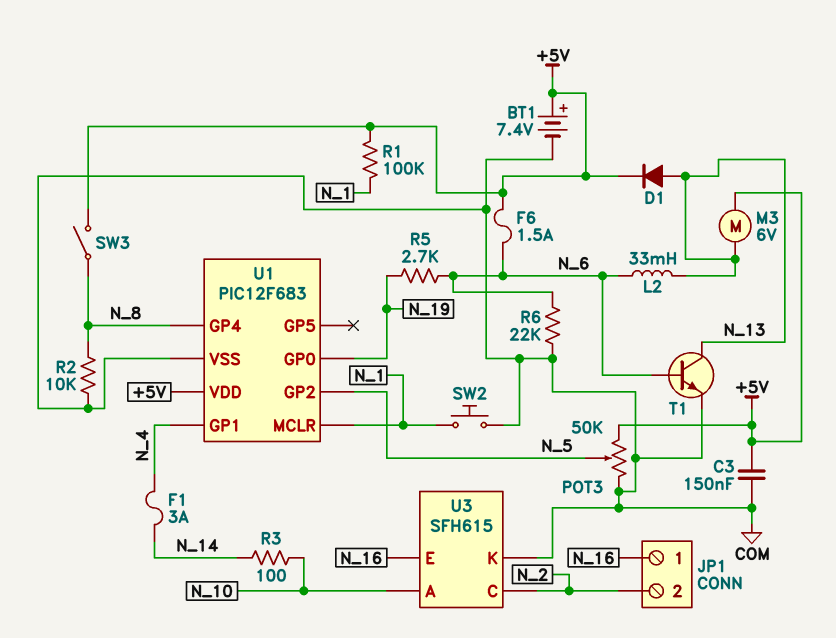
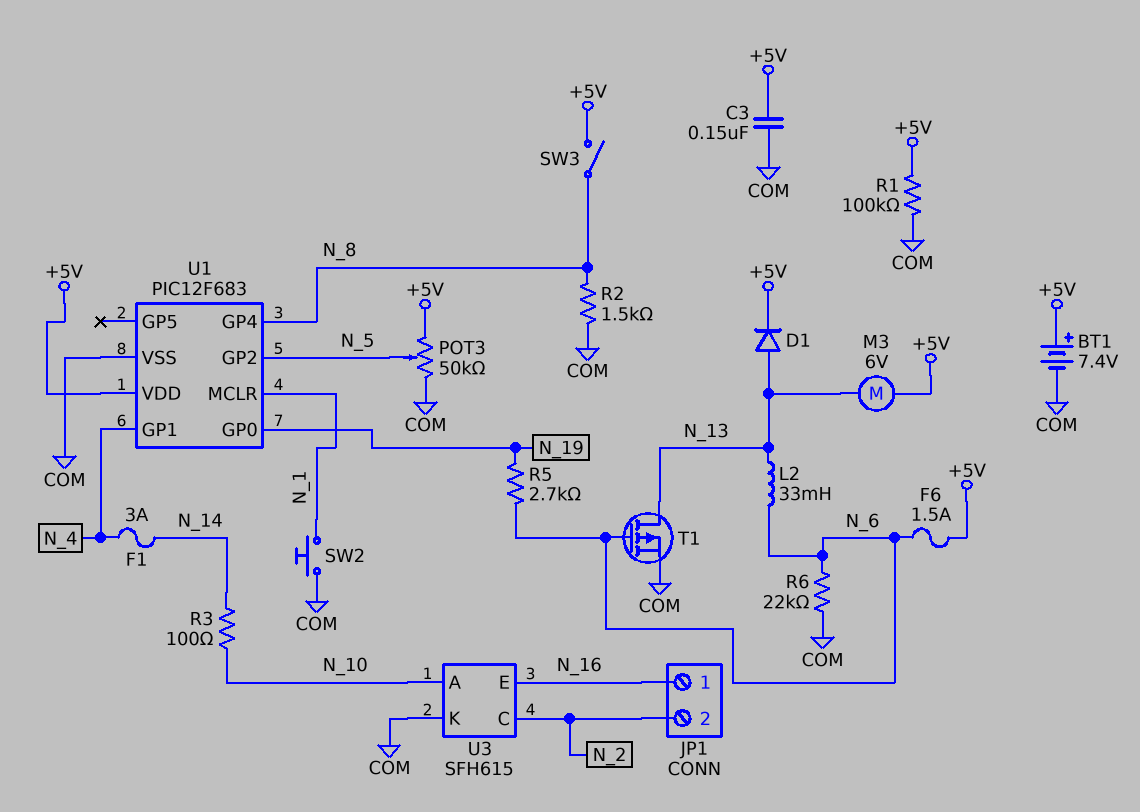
R1: 100k (+5V, N_1) -> 100k (+5V, COM)
R2: 10k (COM, N_8) -> 1.5k (COM, N_8)
T1: NPN (B N_6, C N_13, E COM) -> PMOS (G N_6, D N_13, S COM)

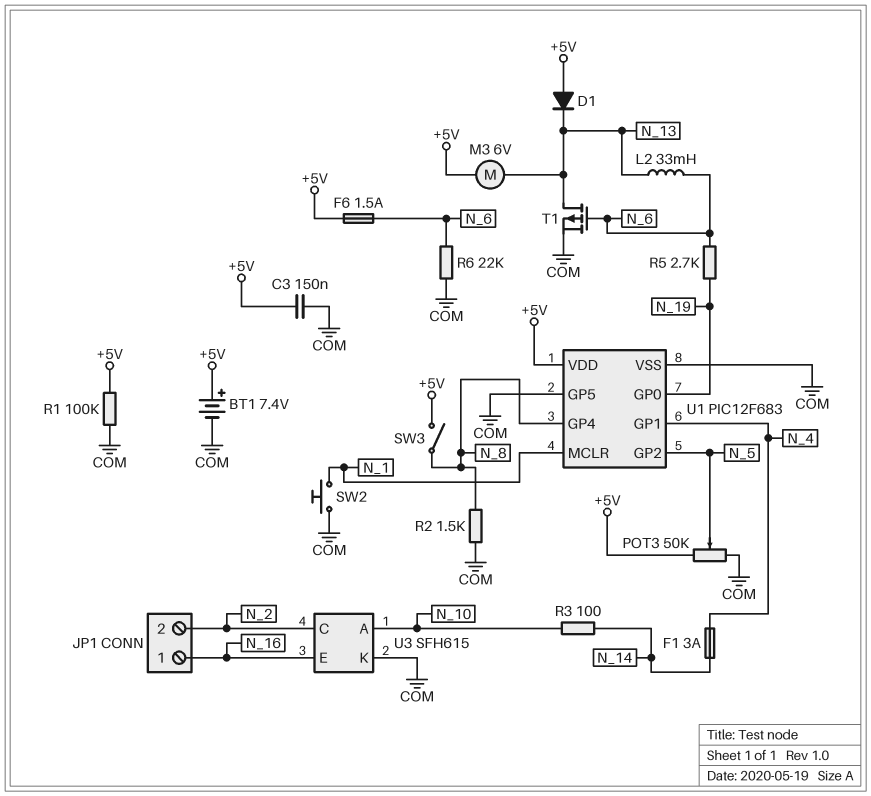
D1: diode (A N_13, K +5V) -> diode (A +5V, K N_13)
U1 pin GP5: none -> COM

